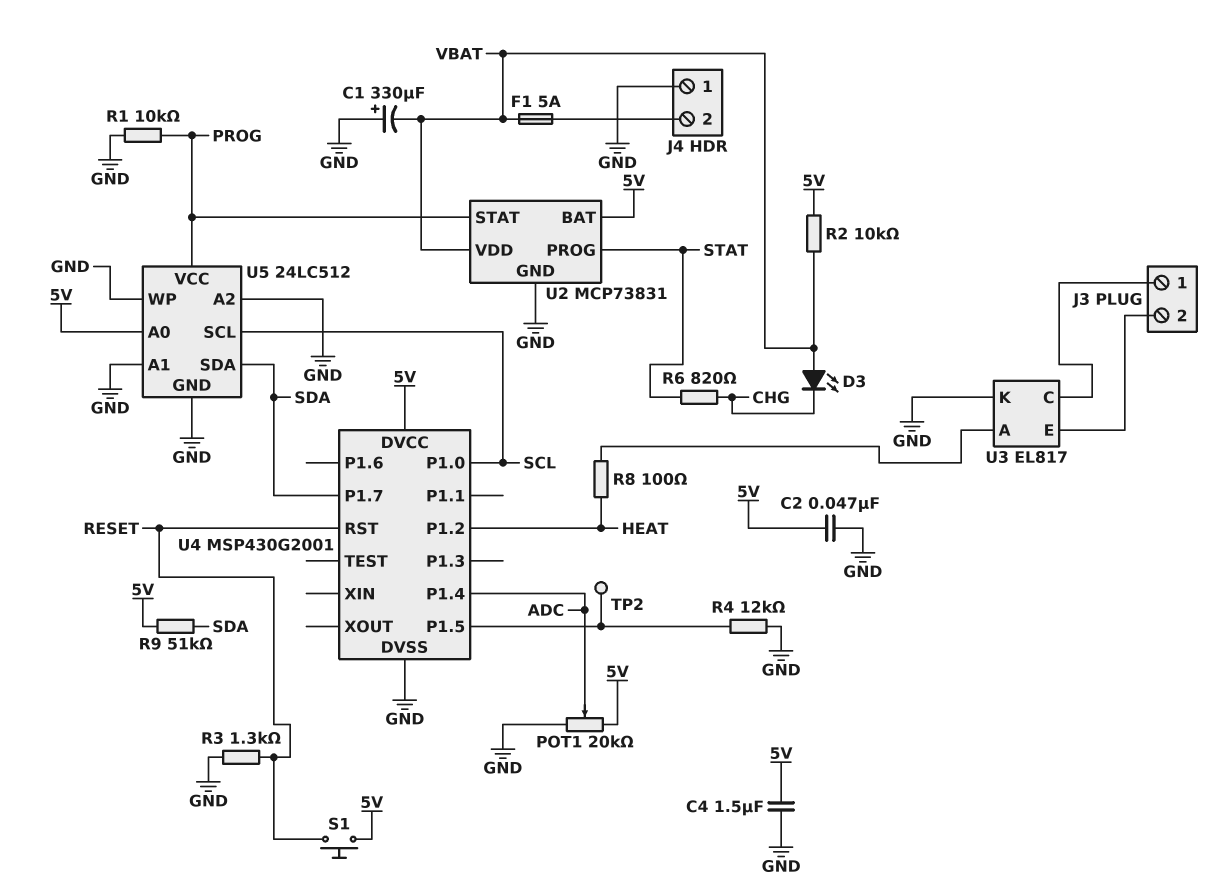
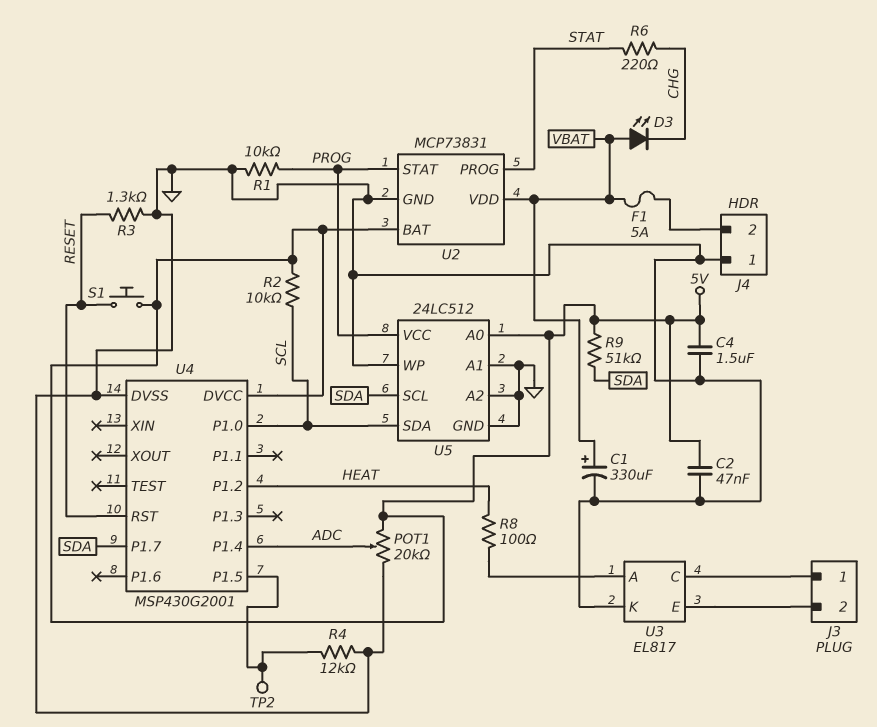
C1: 330uF (plus GND, minus VBAT) -> 330uF (plus VBAT, minus GND)
R2: 10k (5V, VBAT) -> 10k (5V, SCL)
R6: 820 (CHG, STAT) -> 220 (CHG, STAT)
U5 pin SCL: SCL -> SDA
U5 pin SDA: SDA -> SCL

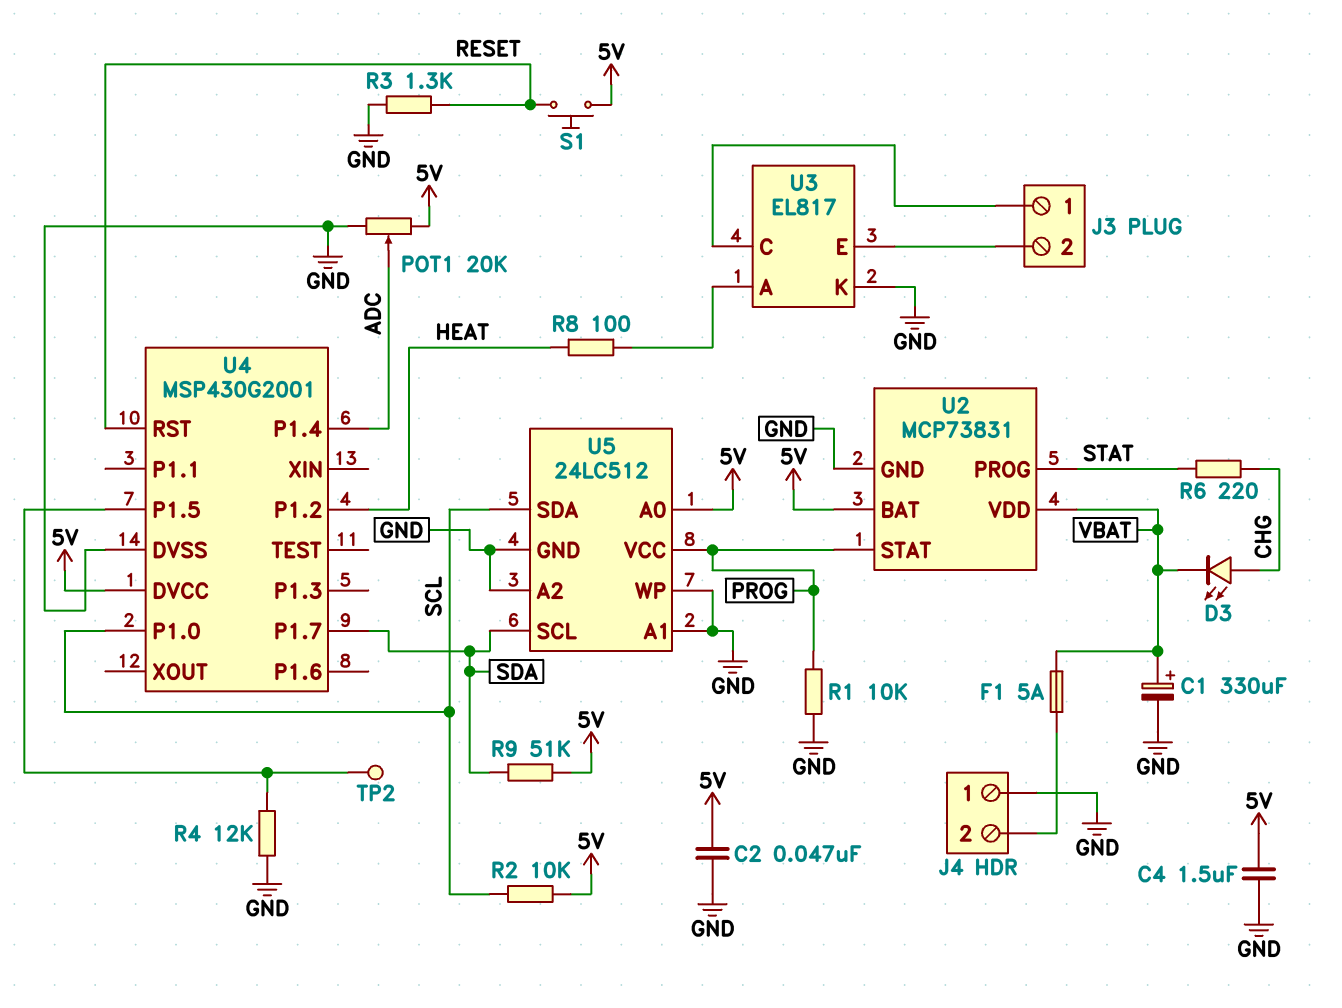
D3: LED (A VBAT, K CHG) -> LED (A CHG, K VBAT)

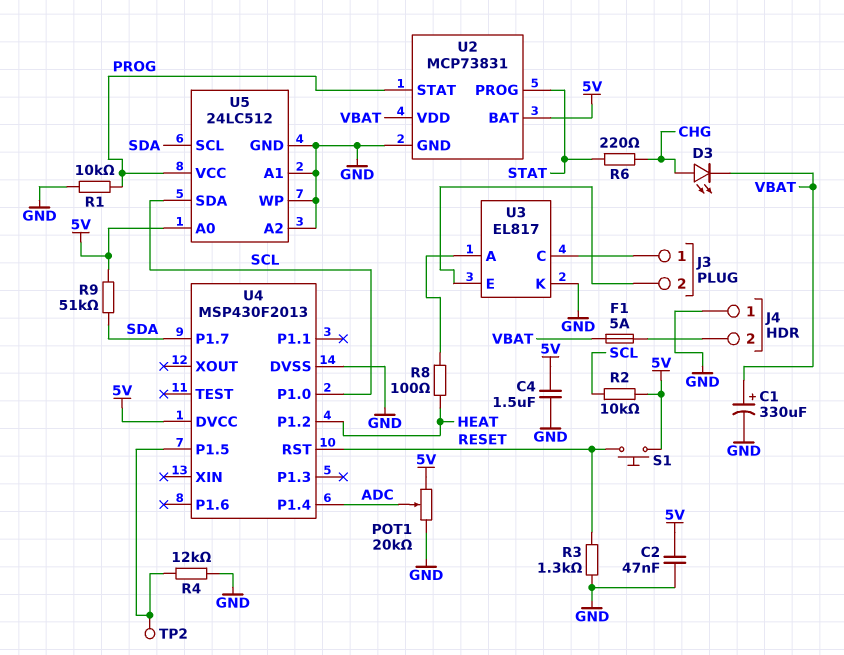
U4: MSP430G2001 -> MSP430F2013

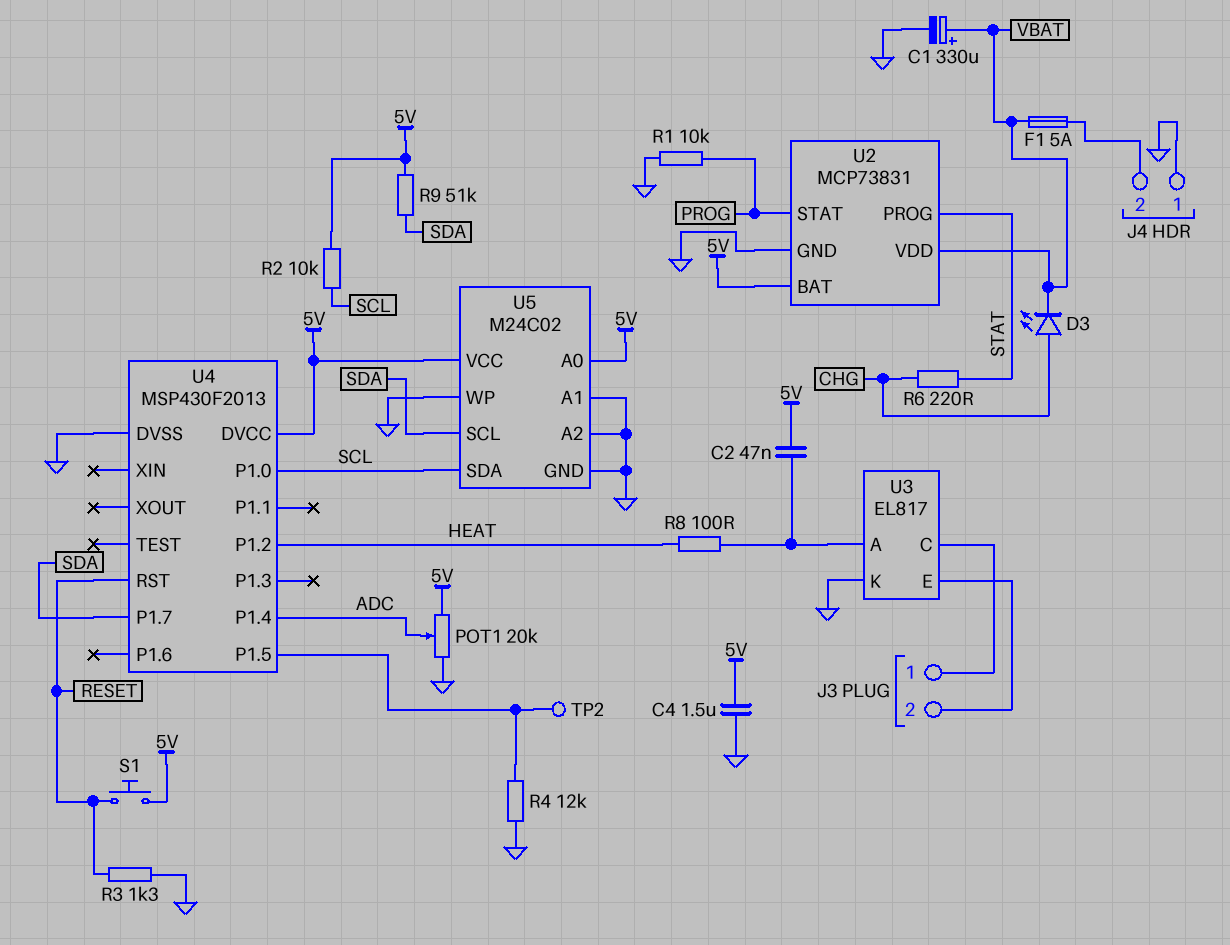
C2: 47nF (5V, GND) -> 47nF (5V, U3/A)
U5: 24LC512 -> M24C02
U5 pin VCC: PROG -> 5V

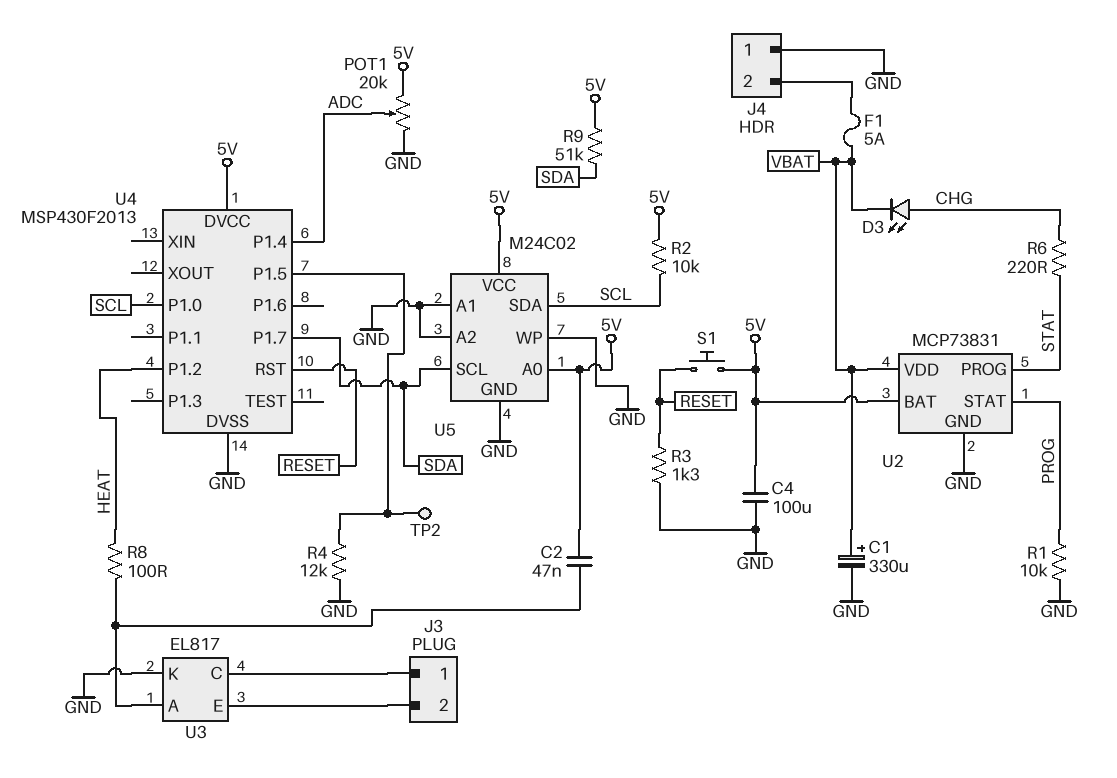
C4: 1.5uF (5V, GND) -> 100uF (5V, GND)

